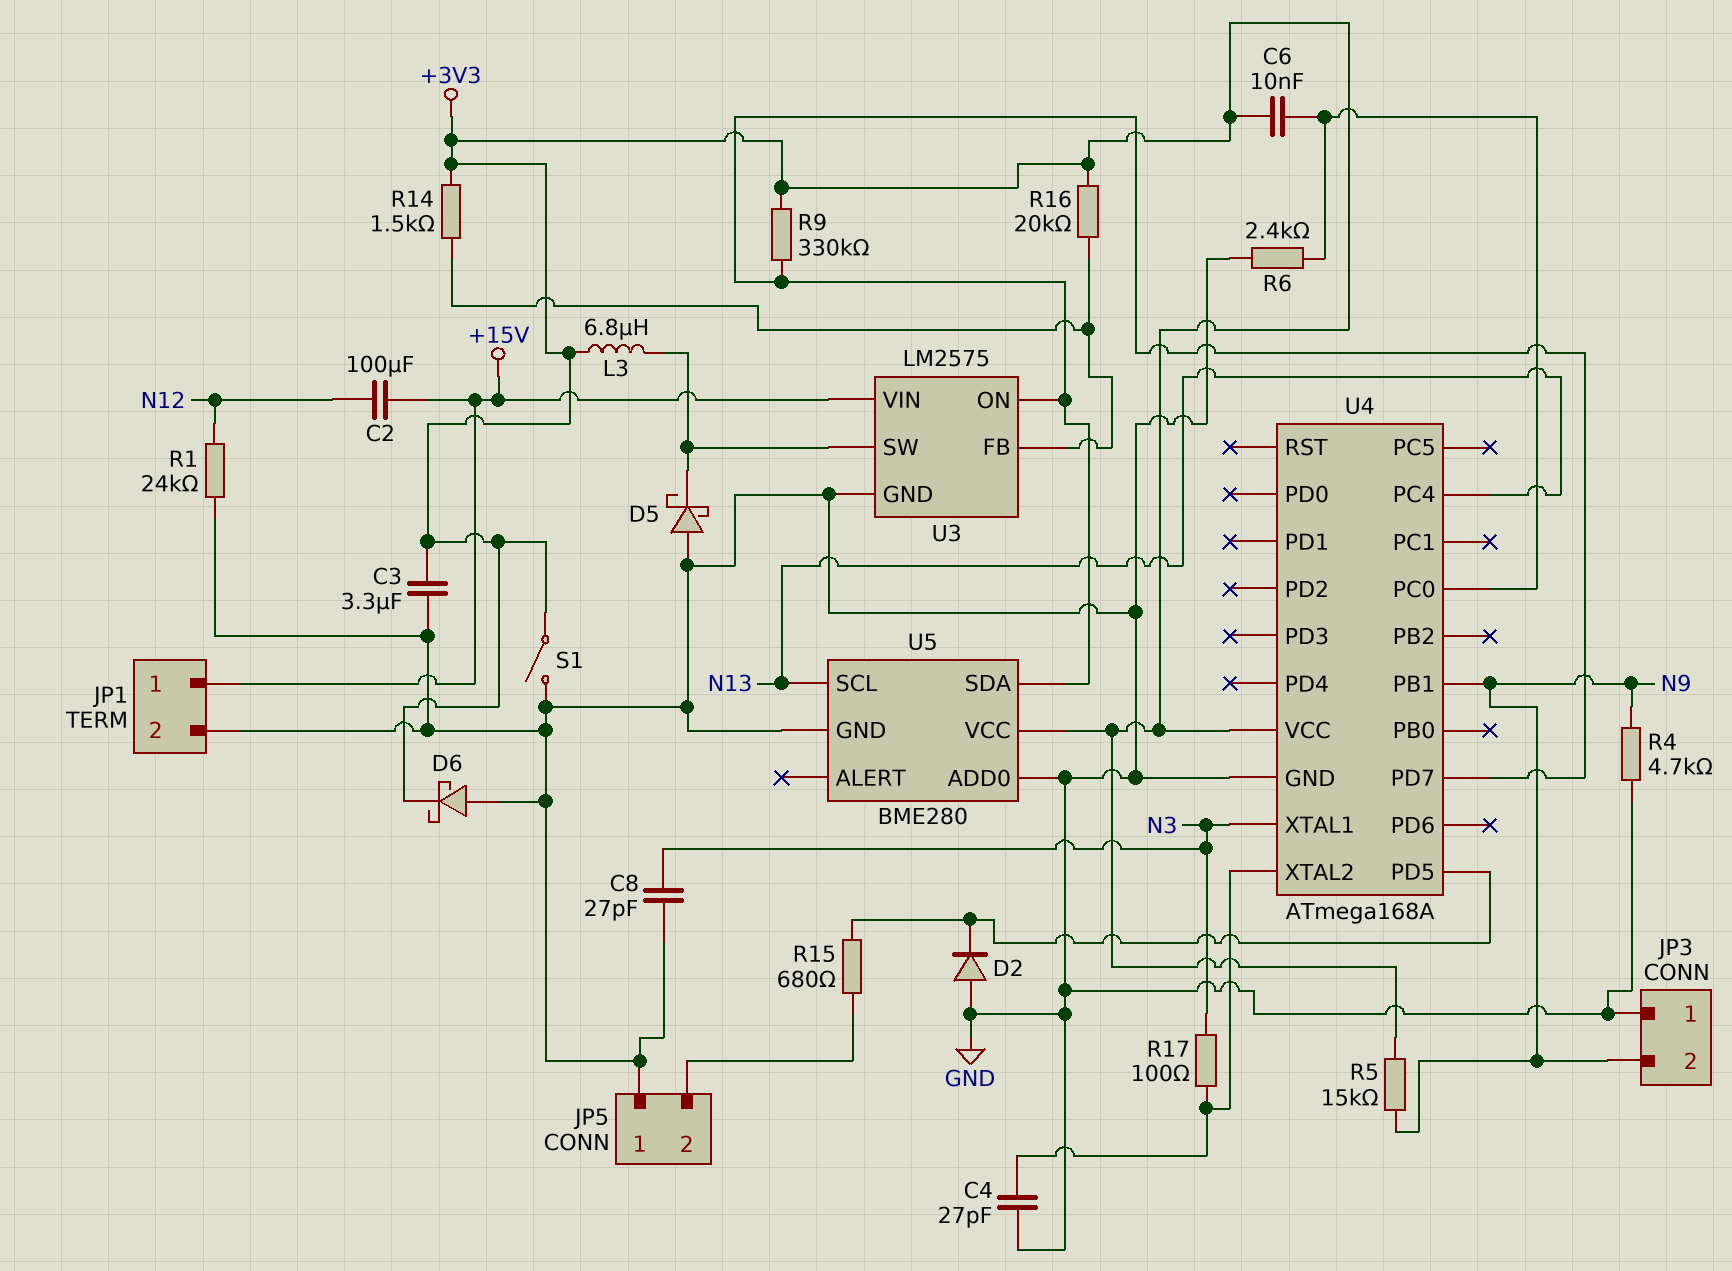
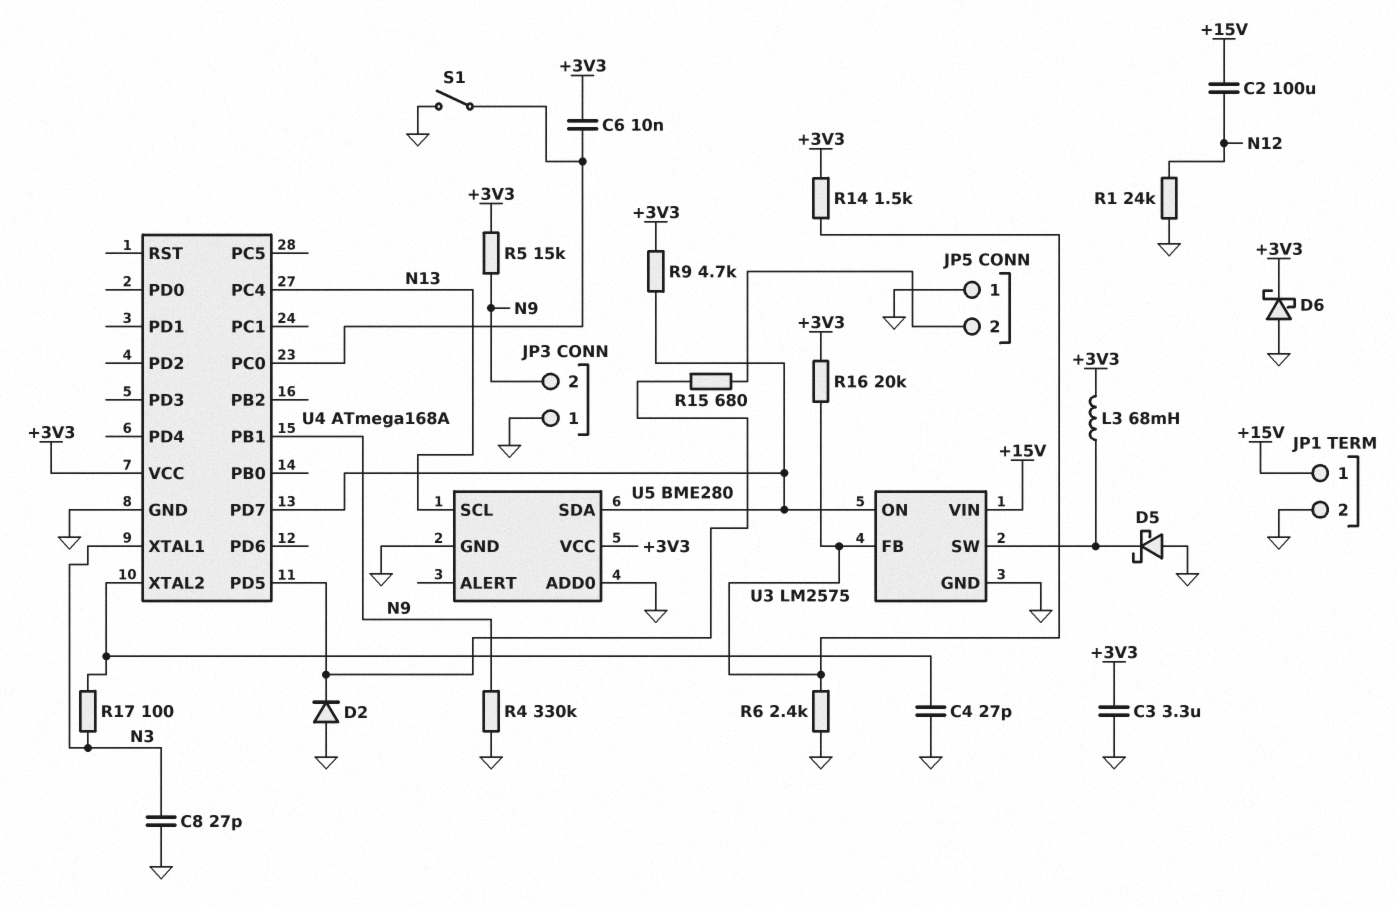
L3: 6.8uH (+3V3, U3/SW) -> 68mH (+3V3, U3/SW)
R4: 4.7k (GND, N9) -> 330k (GND, N9)
R6: 2.4k (GND, U4/PC0) -> 2.4k (GND, U3/FB)
R9: 330k (+3V3, U3/ON) -> 4.7k (+3V3, U3/ON)
S1: switch (+3V3, GND) -> switch (GND, U4/PC0)

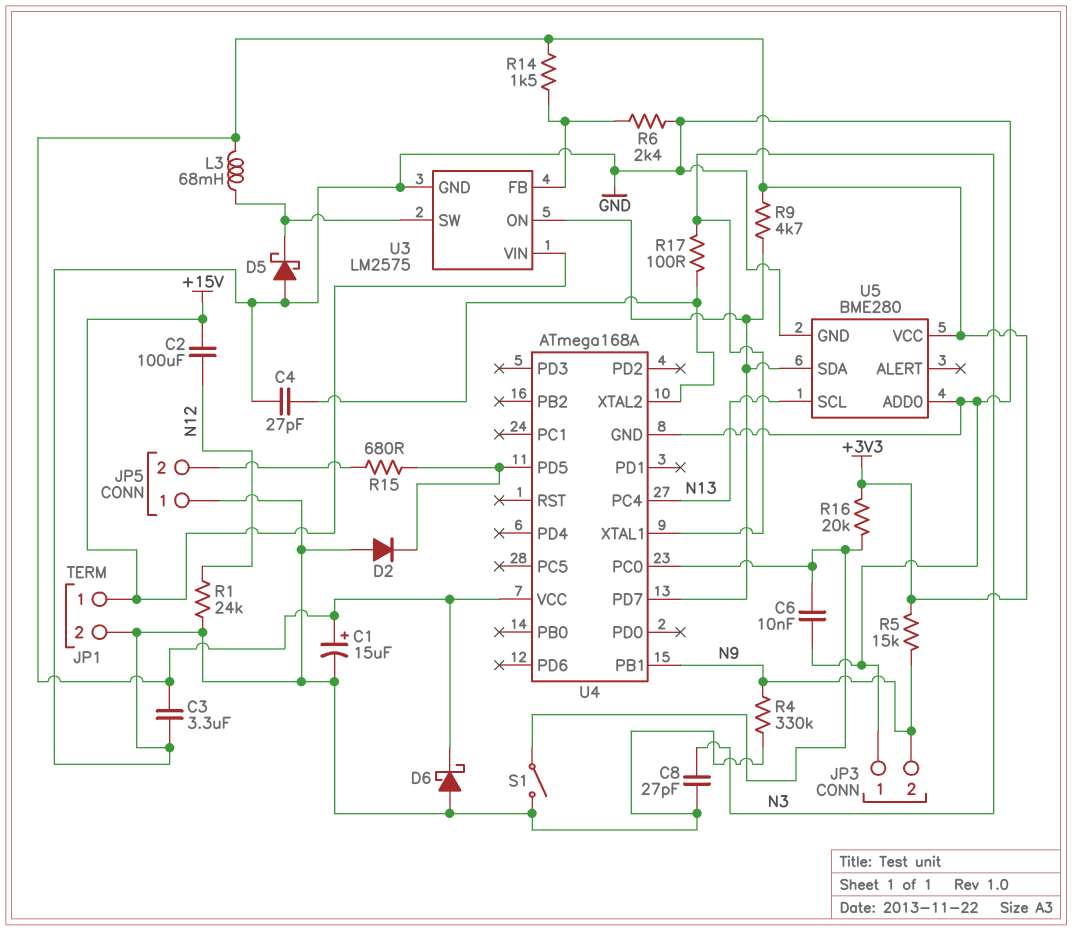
C1: none -> 15uF (plus +3V3, minus GND)
C6: 10nF (+3V3, U4/PC0) -> 10nF (GND, U4/PC0)
R16: 20k (+3V3, U3/FB) -> 20k (+3V3, U4/PC0)

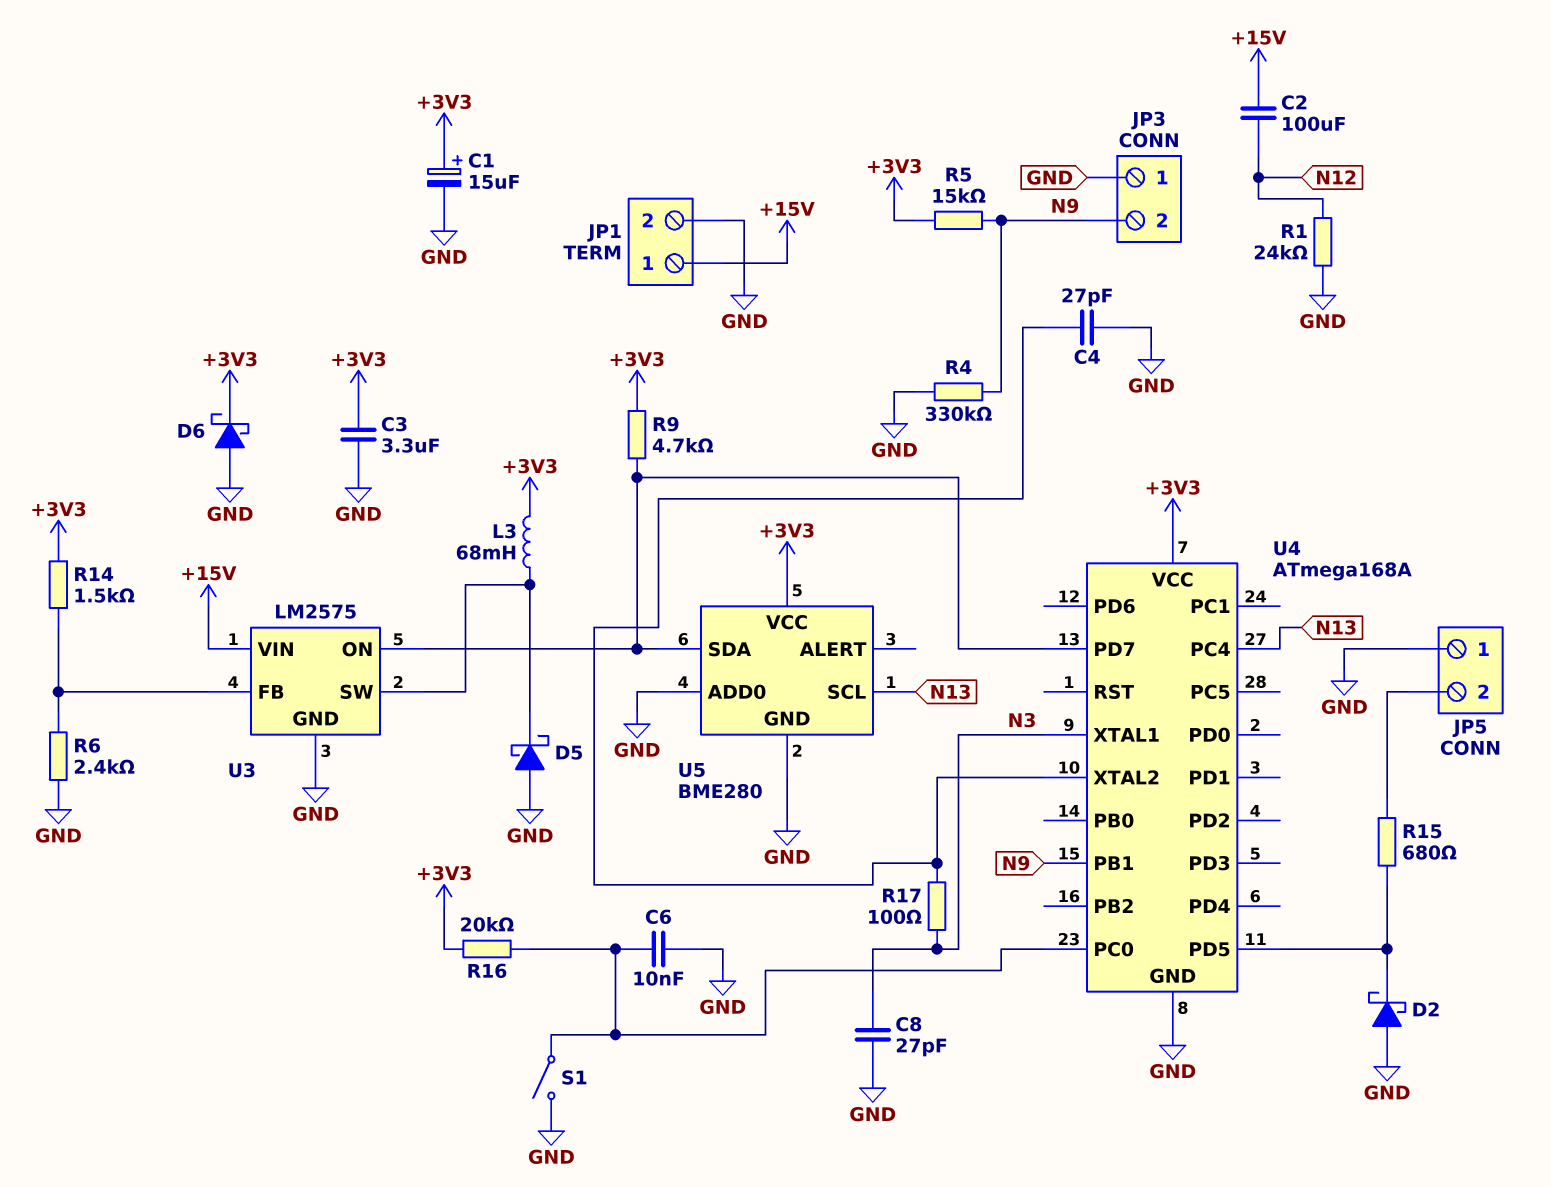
D2: diode (A GND, K U4/PD5) -> schottky (A GND, K U4/PD5)

